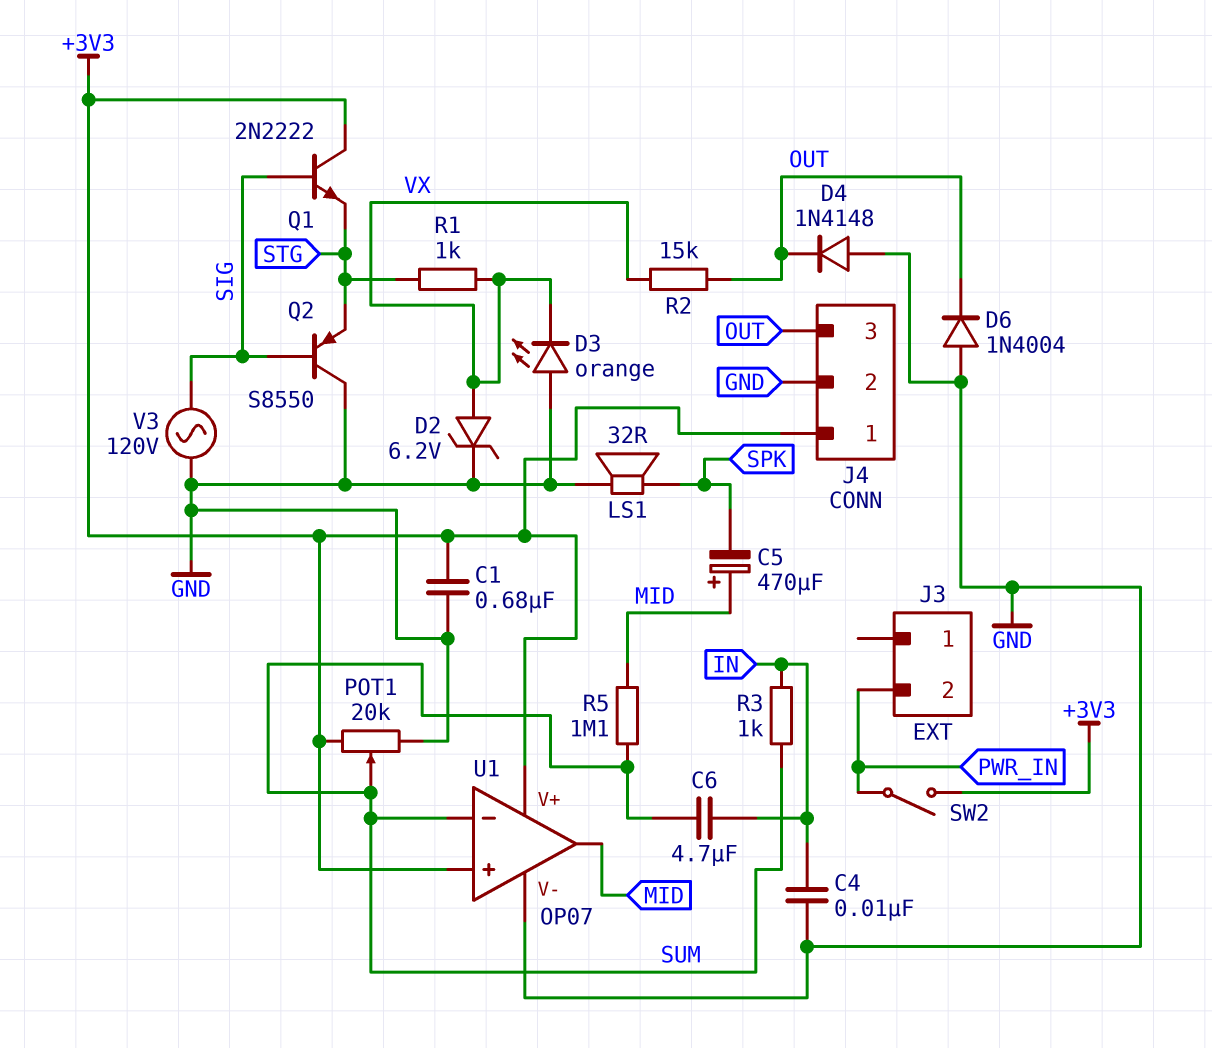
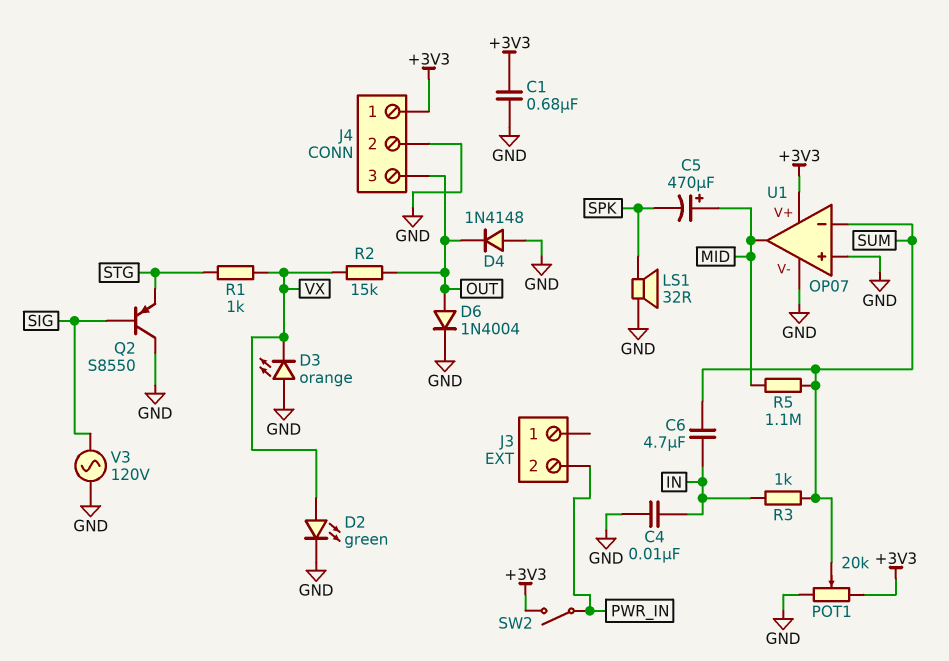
D2: zener 6.2V (A VX, K GND) -> LED green (A VX, K GND)
D6: diode 1N4004 (A GND, K OUT) -> diode 1N4004 (A OUT, K GND)
Q1: NPN 2N2222 (B SIG, C +3V3, E STG) -> none
U1 pin in+: +3V3 -> GND

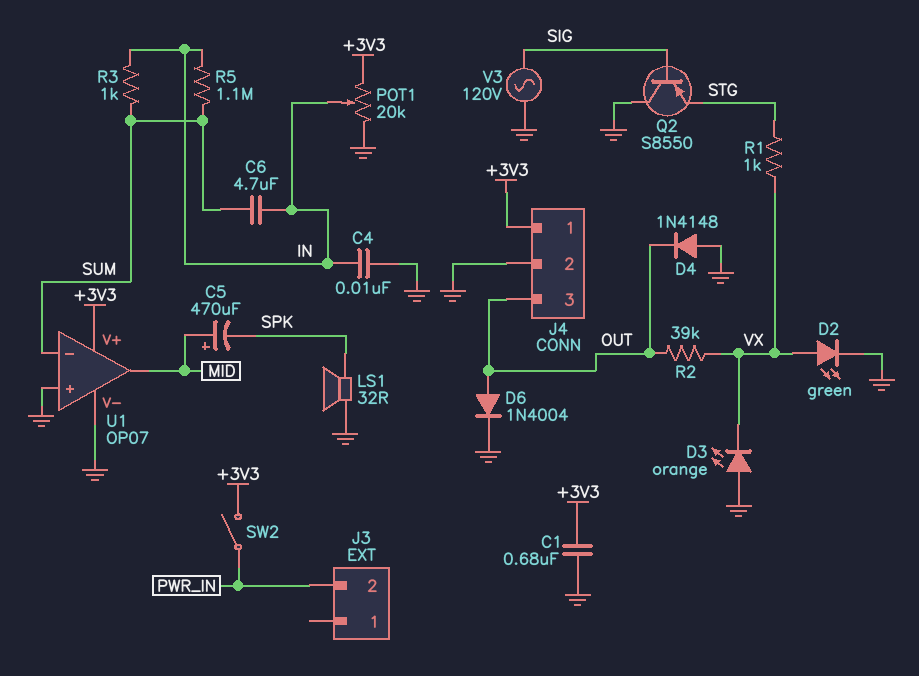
POT1: 20k (+3V3, GND, wiper SUM) -> 20k (+3V3, GND, wiper IN)
R2: 15k (OUT, VX) -> 39k (OUT, VX)
R5: 1.1M (MID, SUM) -> 1.1M (IN, SUM)

